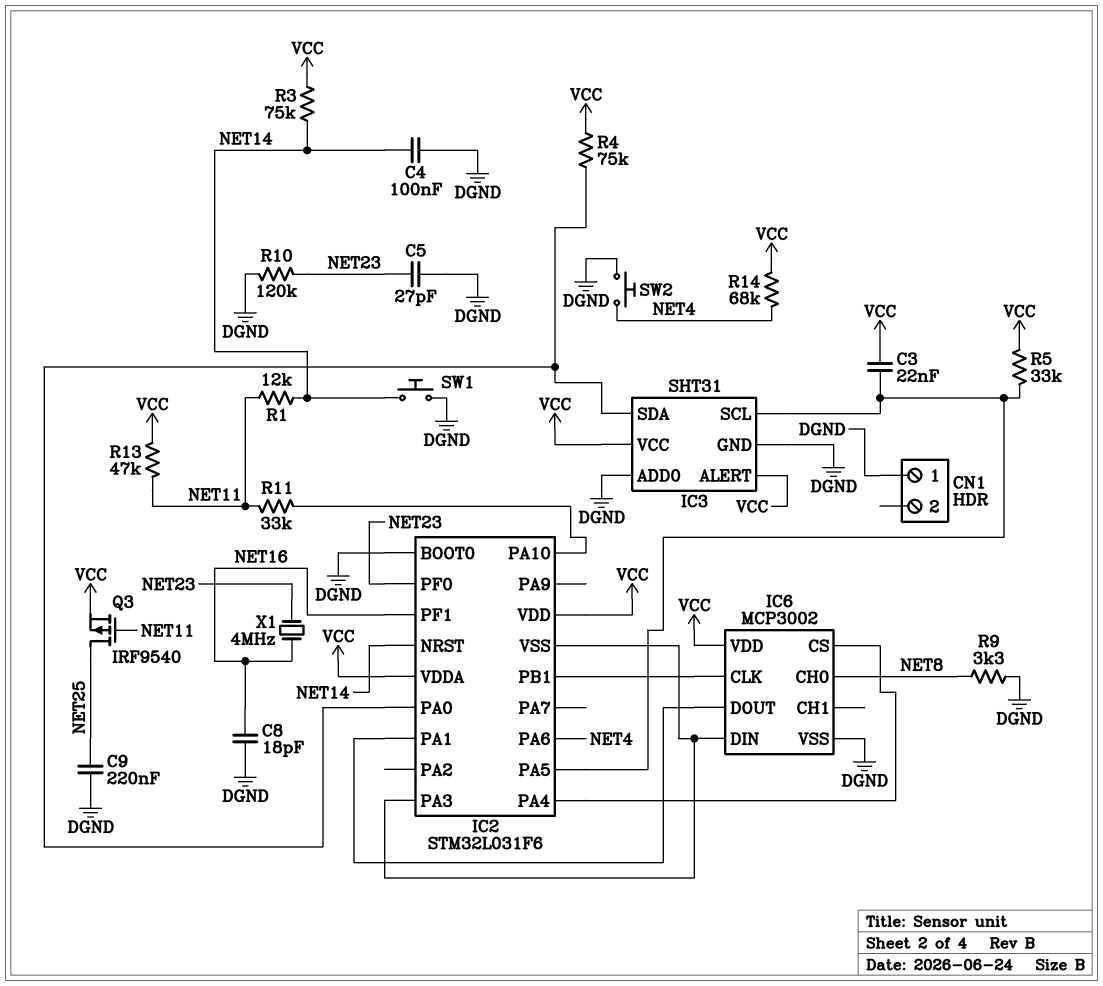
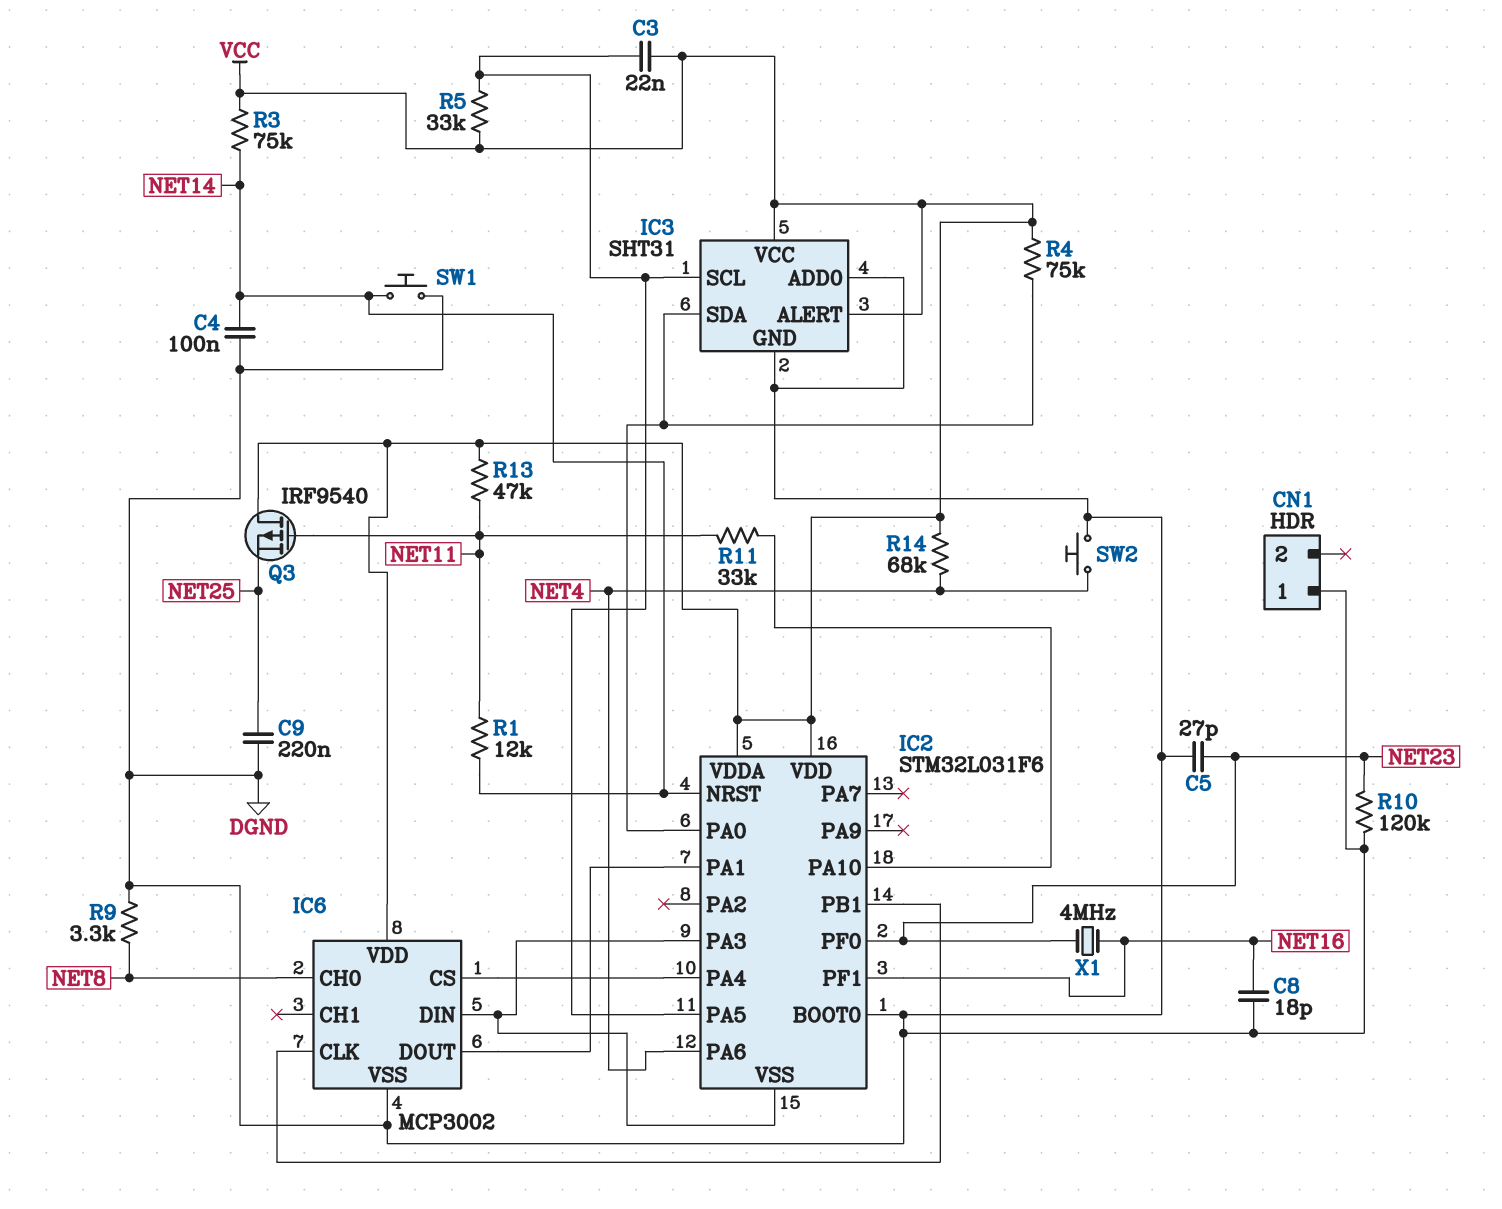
Q3: PMOS IRF9540 (G NET11, D NET25, S VCC) -> PMOS IRF9540 (G NET11, D VCC, S NET25)

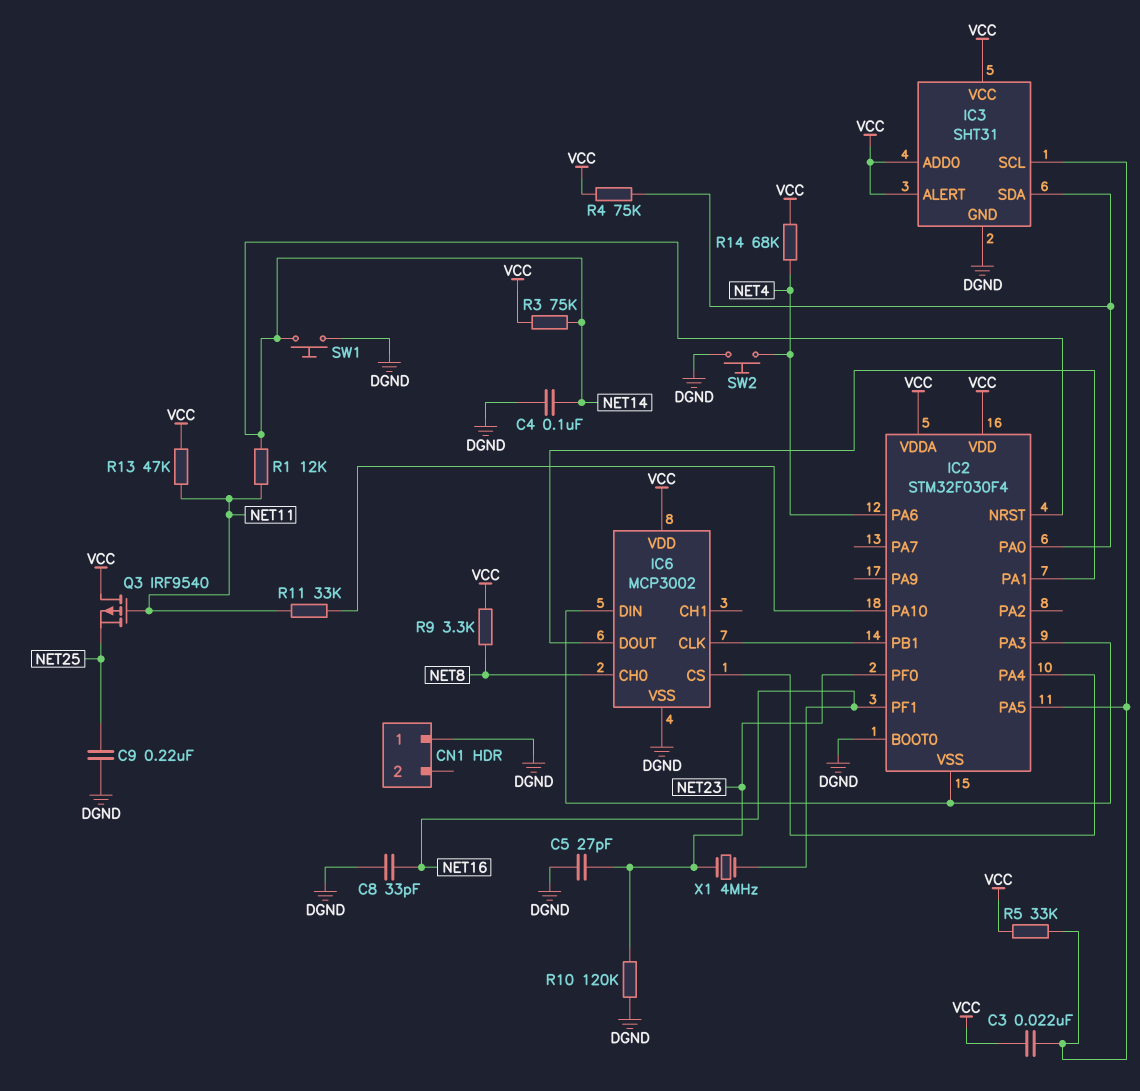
C8: 18pF (DGND, NET16) -> 33pF (DGND, NET16)
IC2: STM32L031F6 -> STM32F030F4
IC3 pin ADD0: DGND -> VCC
R9: 3.3k (DGND, NET8) -> 3.3k (NET8, VCC)

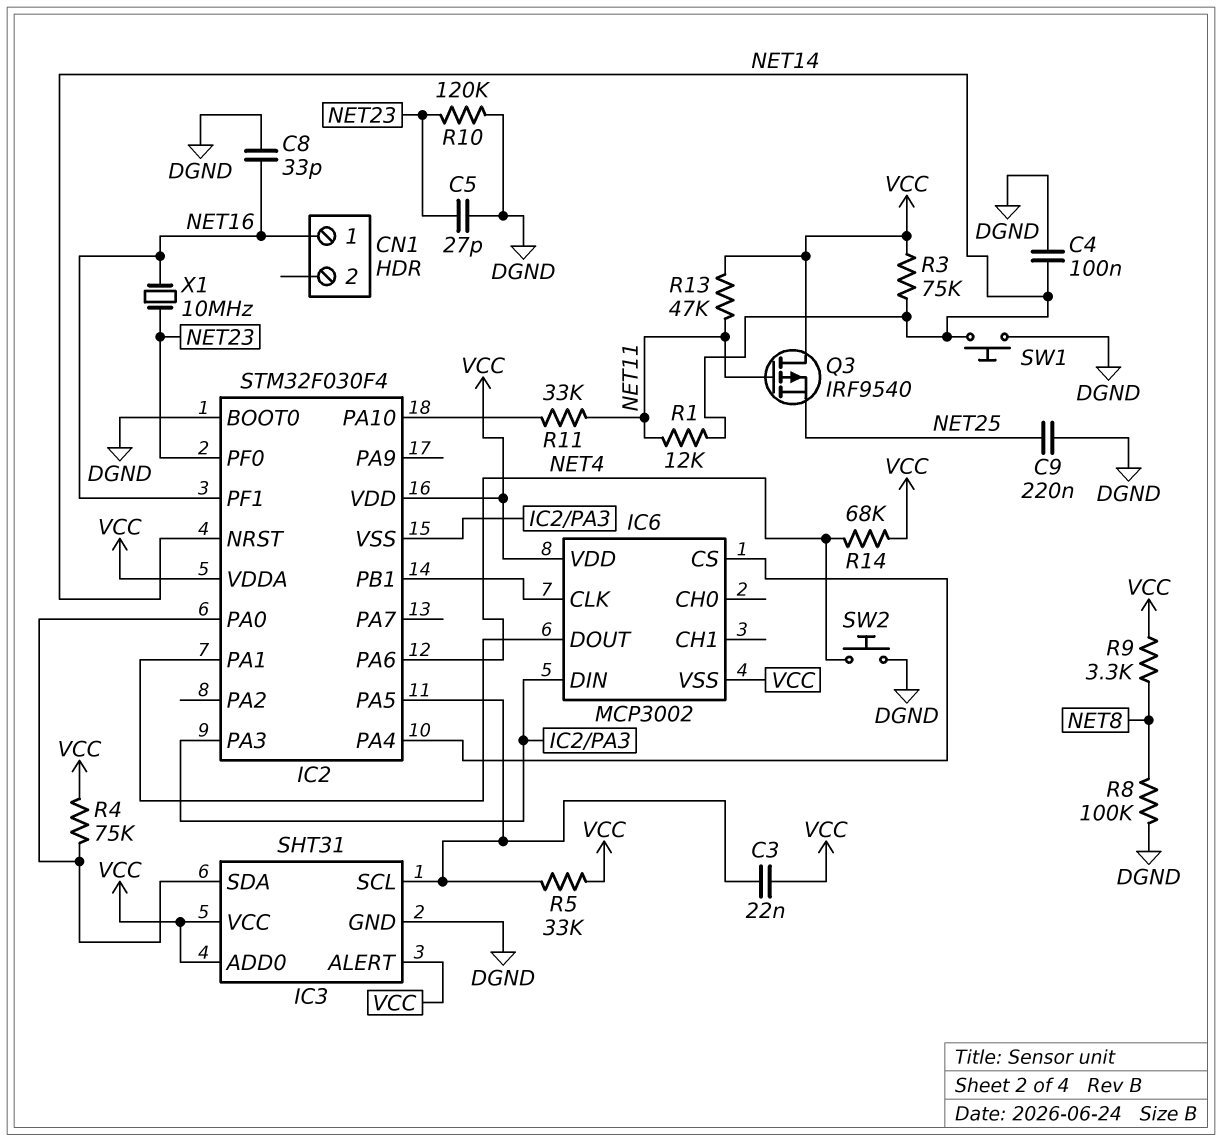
CN1 pin 1: DGND -> NET16
IC6 pin CH0: NET8 -> none
IC6 pin VSS: DGND -> VCC
R8: none -> 100k (DGND, NET8)
X1: 4MHz (NET16, NET23) -> 10MHz (NET16, NET23)

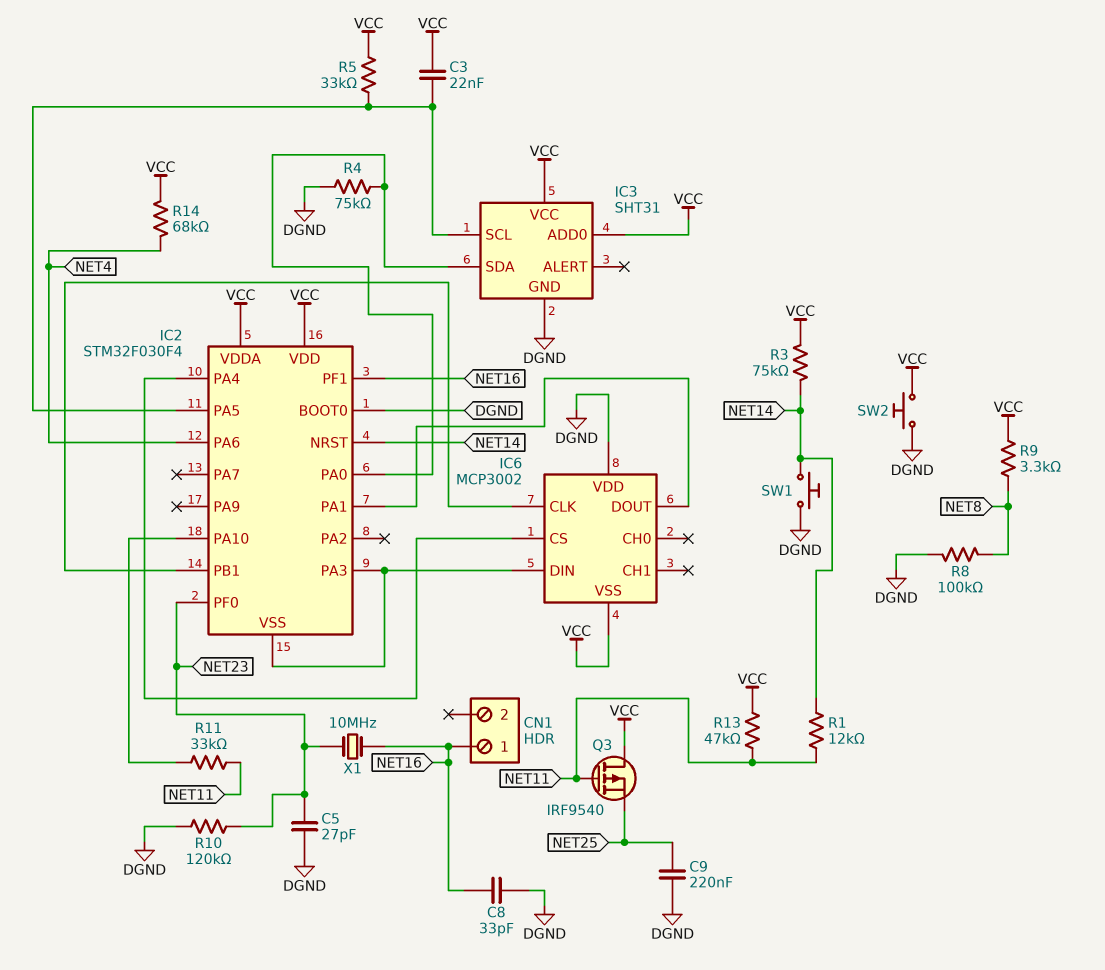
C4: 100nF (DGND, NET14) -> none
IC3 pin ALERT: VCC -> none
IC6 pin VDD: VCC -> DGND
R4: 75k (IC2/PA0, VCC) -> 75k (DGND, IC2/PA0)
SW2: button (DGND, NET4) -> button (DGND, VCC)

